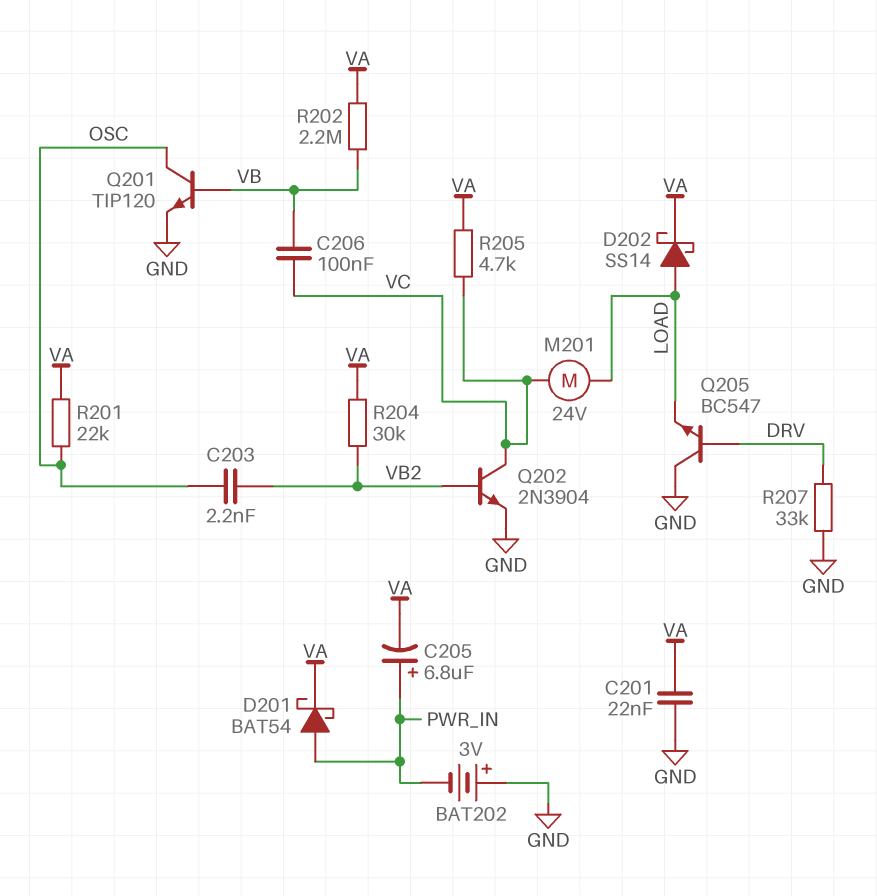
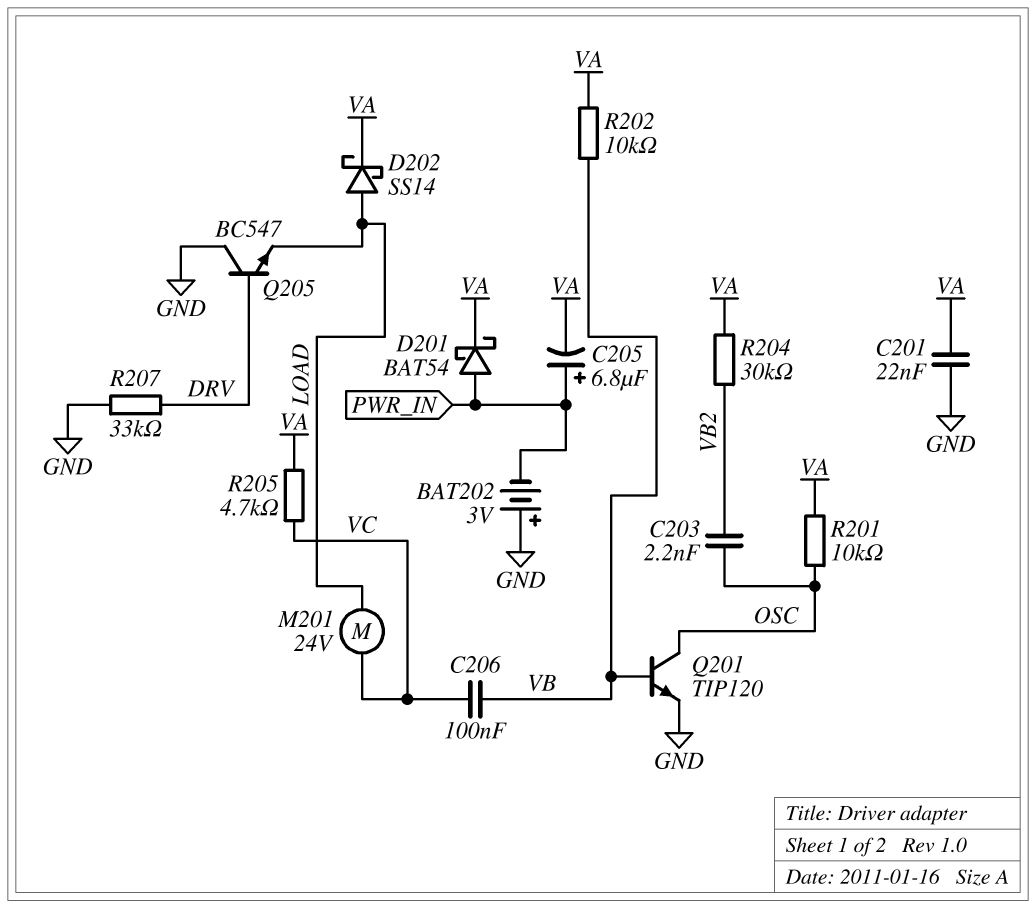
Q202: NPN 2N3904 (B VB2, C VC, E GND) -> none
R201: 22k (OSC, VA) -> 10k (OSC, VA)
R202: 2.2M (VA, VB) -> 10k (VA, VB)

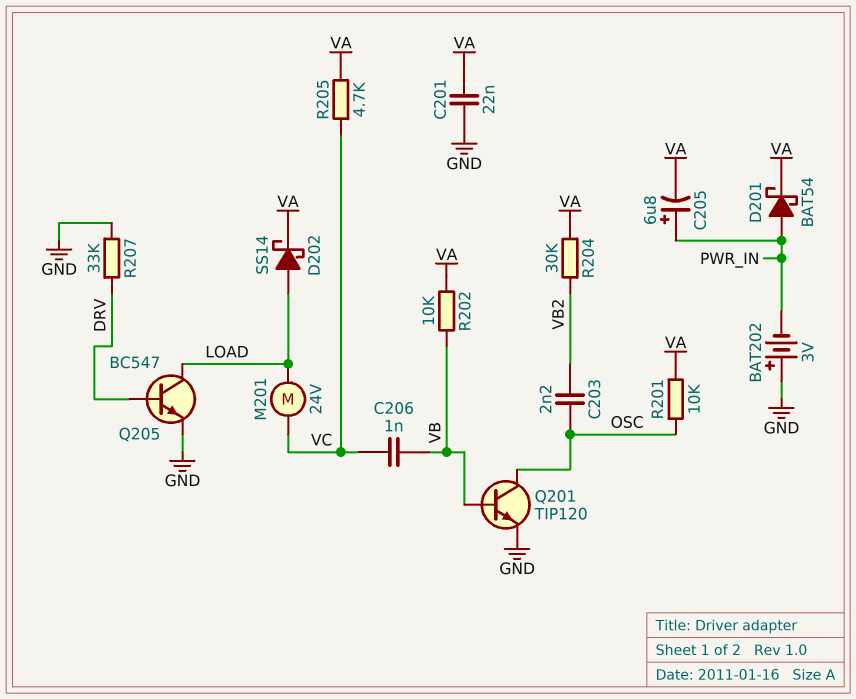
C206: 100nF (VB, VC) -> 1nF (VB, VC)
Q205: NPN BC547 (B DRV, C GND, E LOAD) -> NPN BC547 (B DRV, C LOAD, E GND)

